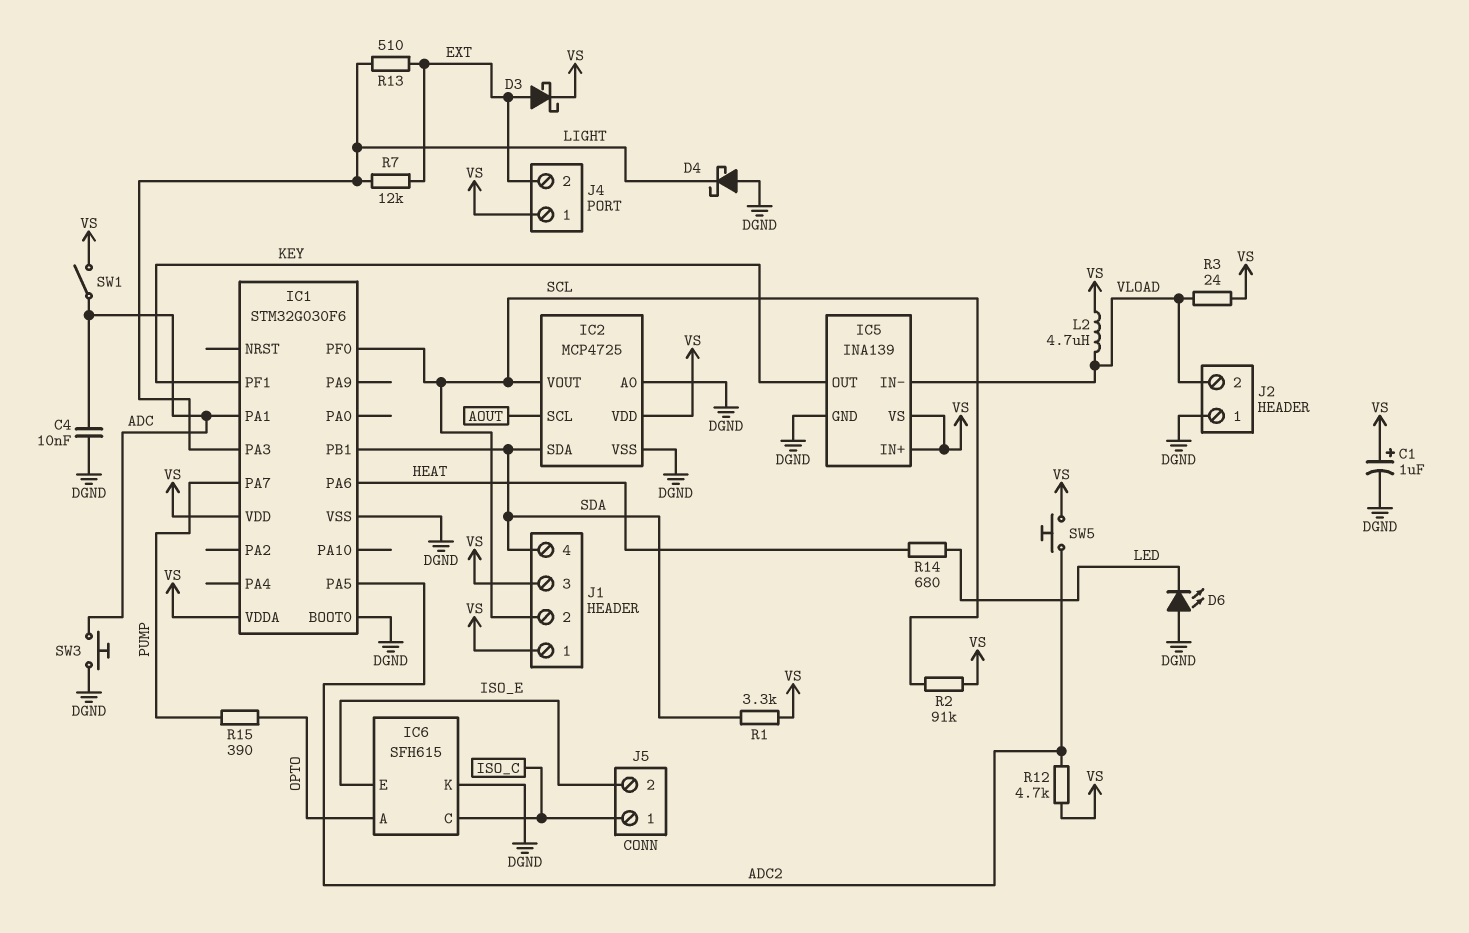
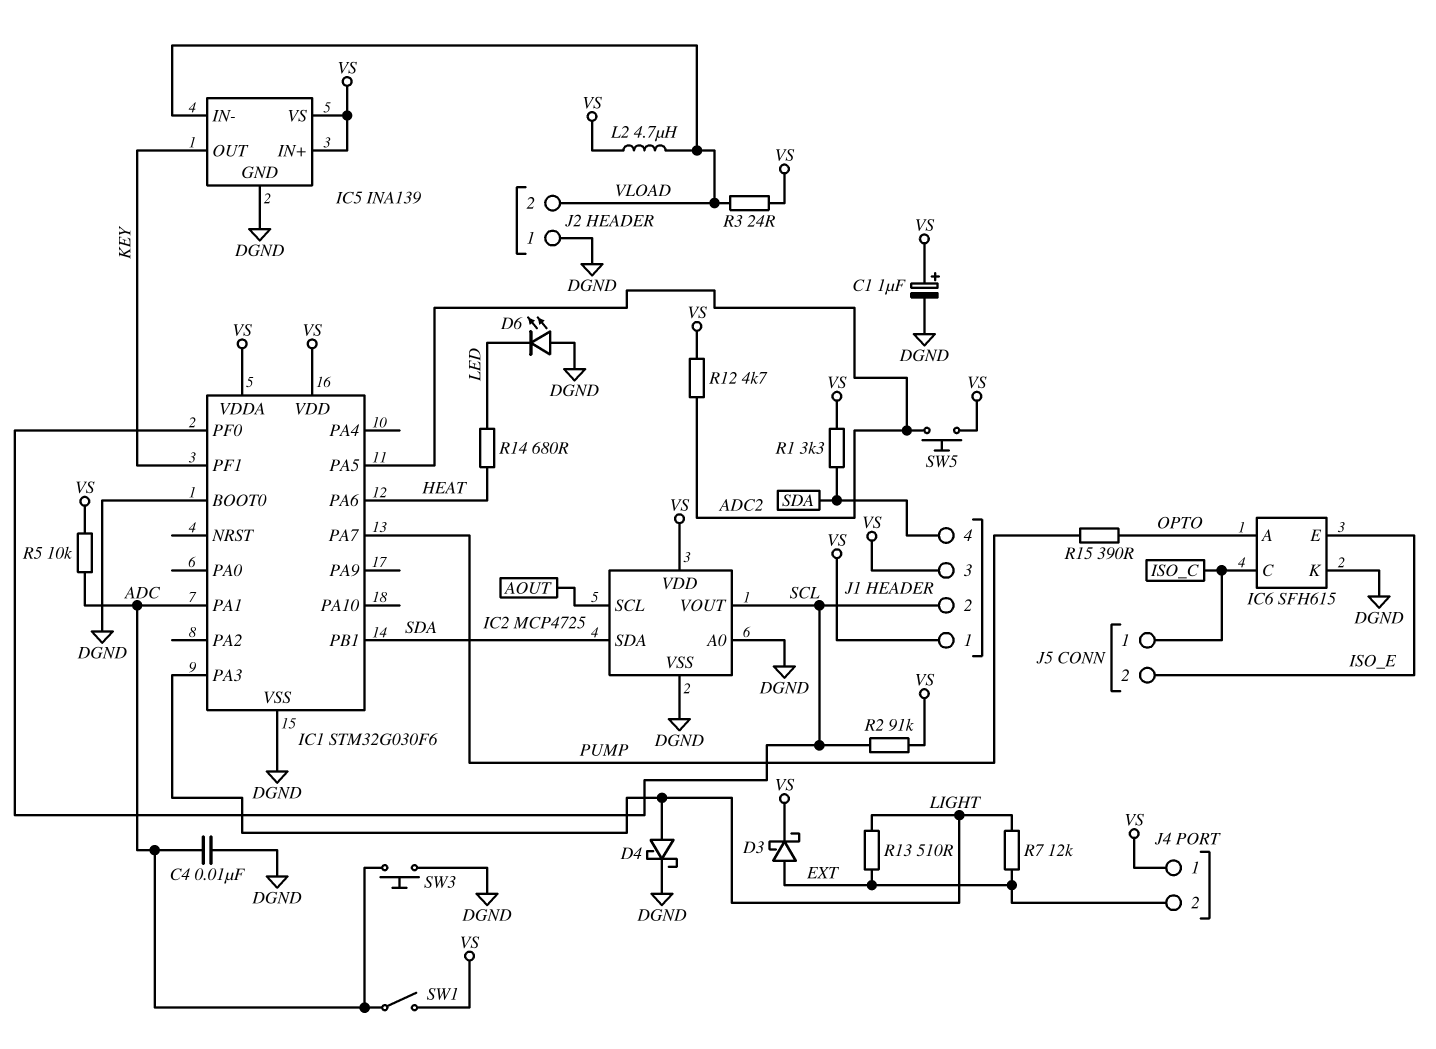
D4: schottky (A DGND, K LIGHT) -> schottky (A LIGHT, K DGND)
R5: none -> 10k (ADC, VS)

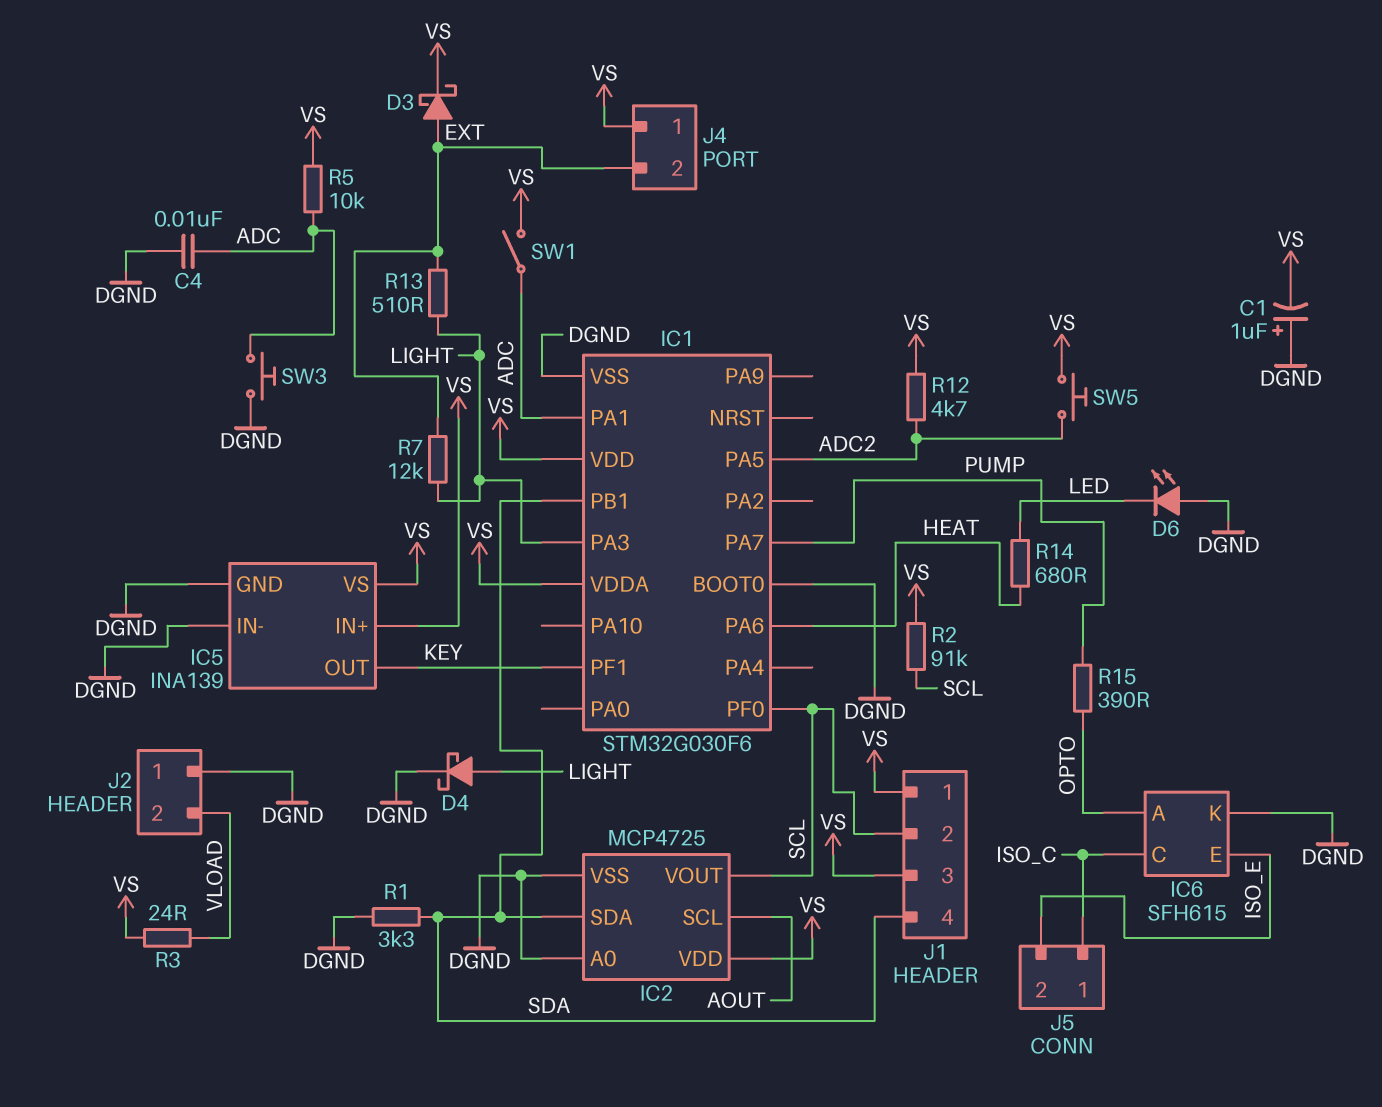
C1: 1uF (plus VS, minus DGND) -> 1uF (plus DGND, minus VS)
IC5 pin IN-: VLOAD -> DGND
L2: 4.7uH (VLOAD, VS) -> none
R1: 3.3k (SDA, VS) -> 3.3k (DGND, SDA)

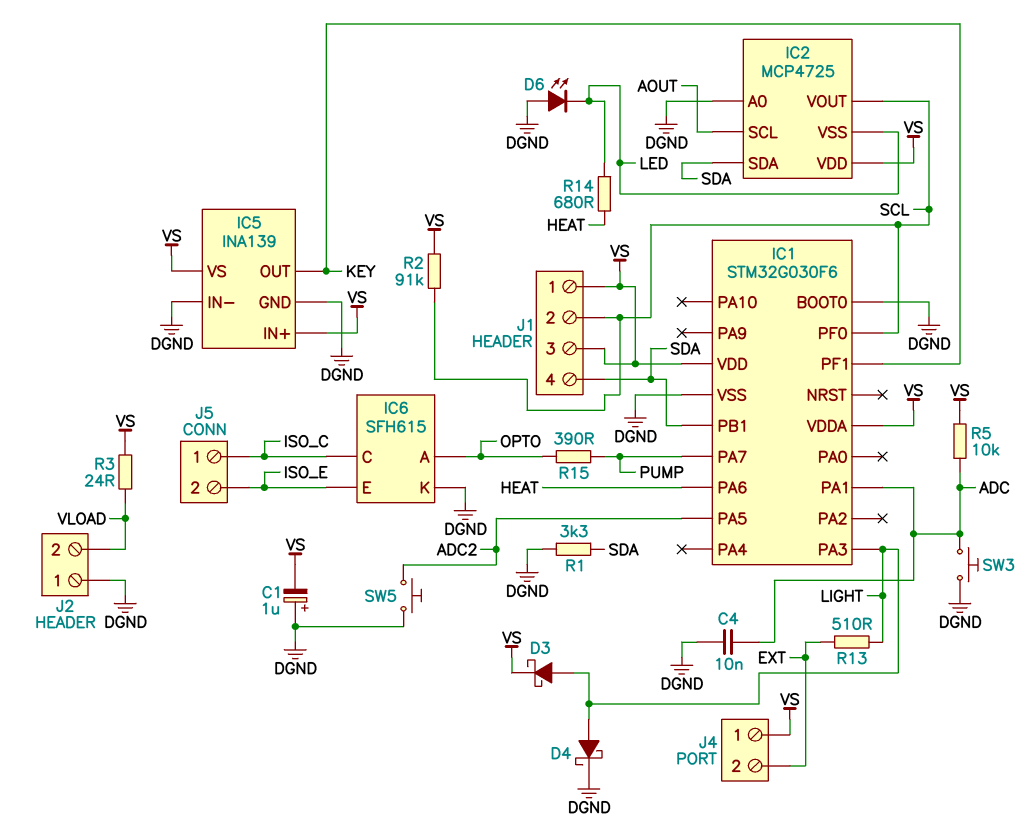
D3: schottky (A EXT, K VS) -> schottky (A LIGHT, K VS)
IC2 pin VSS: DGND -> LED
R7: 12k (EXT, LIGHT) -> none
R12: 4.7k (ADC2, VS) -> none
SW1: switch (ADC, VS) -> none
SW5: button (ADC2, VS) -> button (ADC2, DGND)

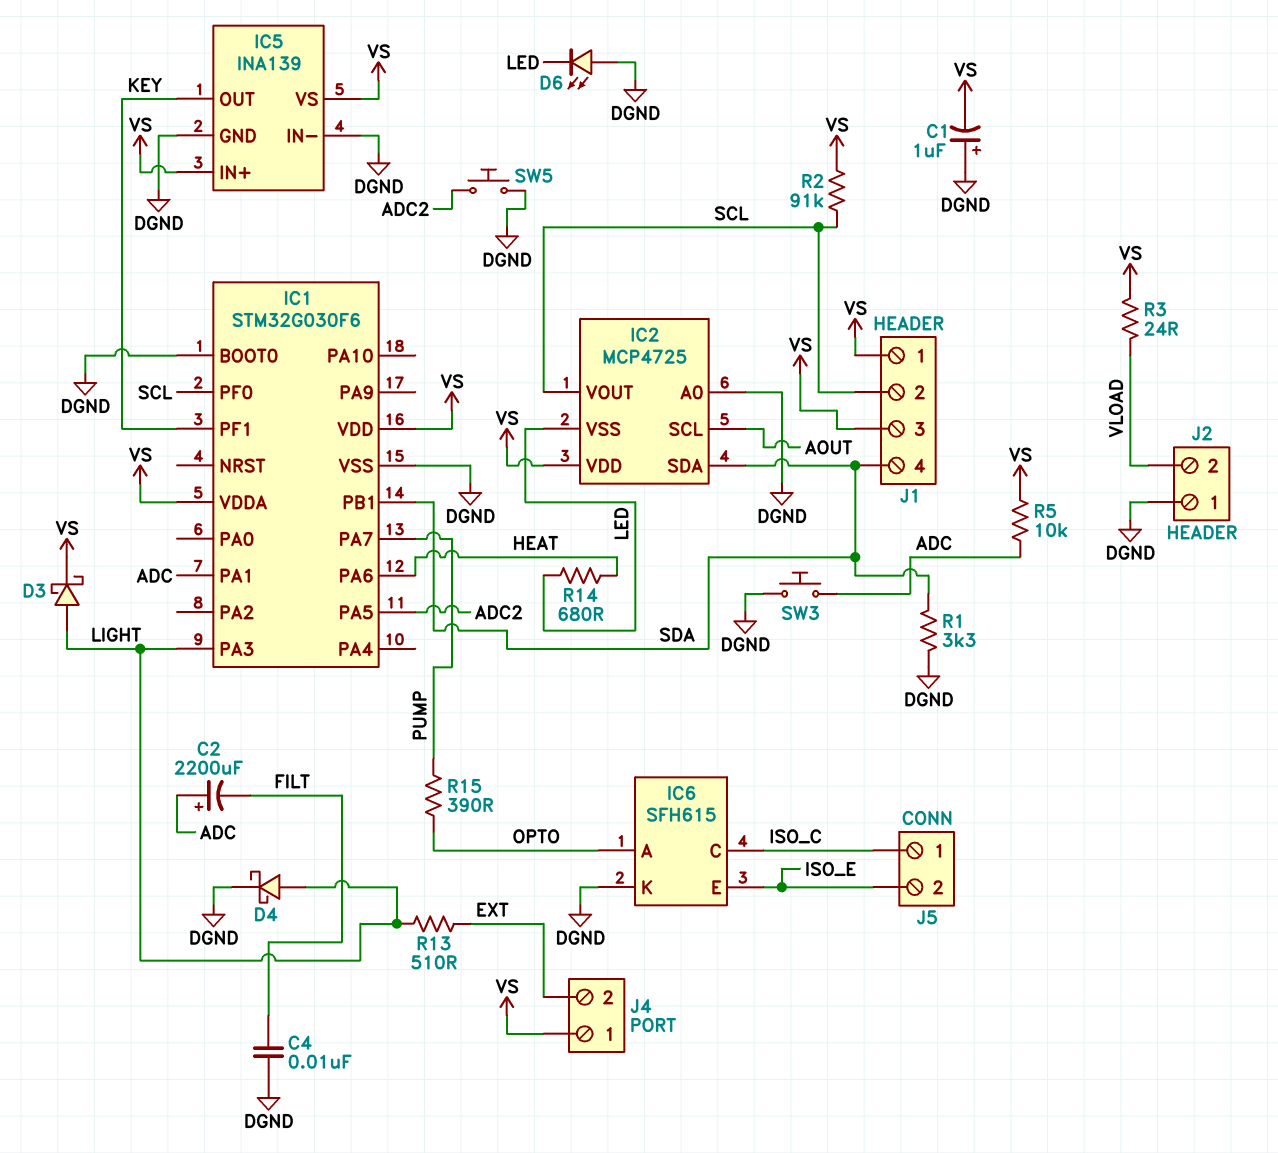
C2: none -> 2200uF (plus ADC, minus FILT)
C4: 10nF (ADC, DGND) -> 10nF (DGND, FILT)

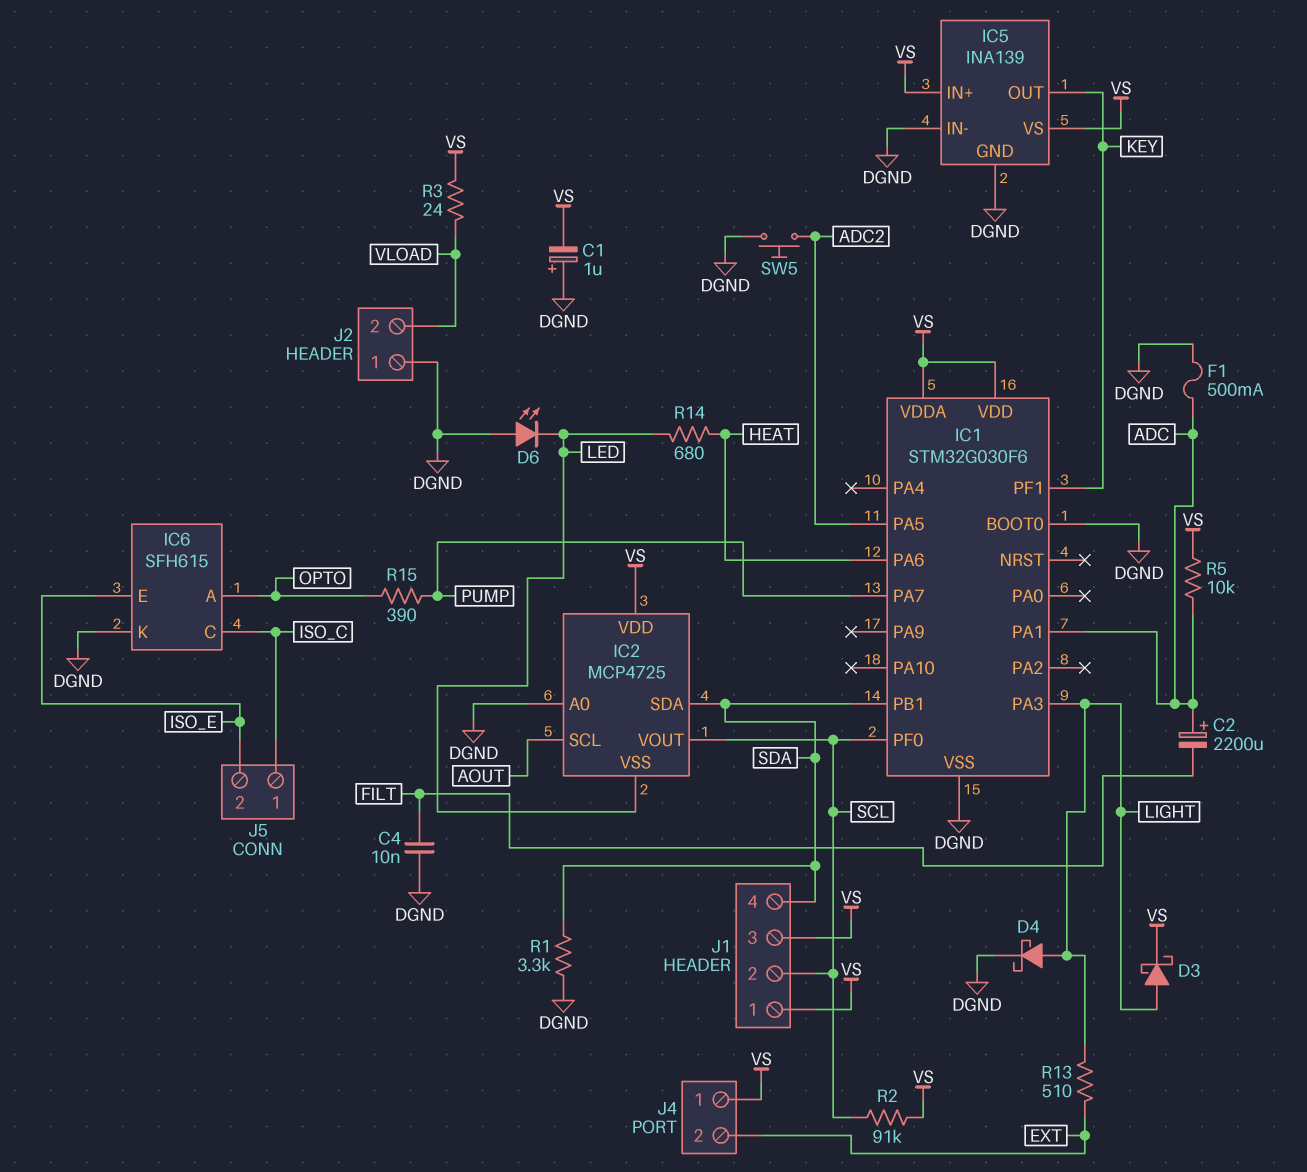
F1: none -> 500mA (ADC, DGND)
SW3: button (ADC, DGND) -> none

